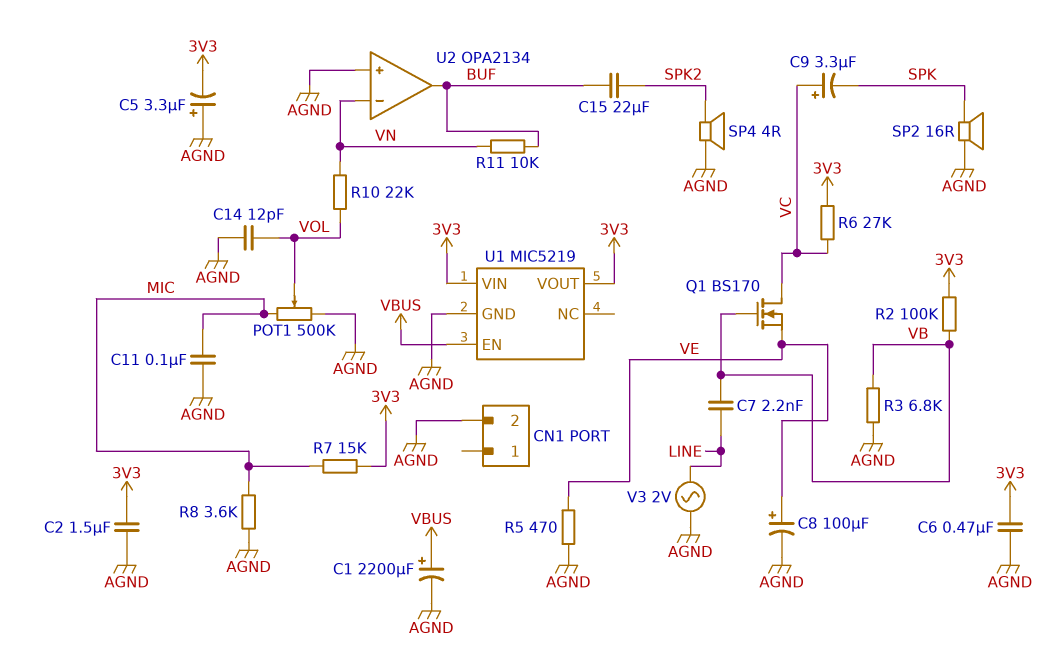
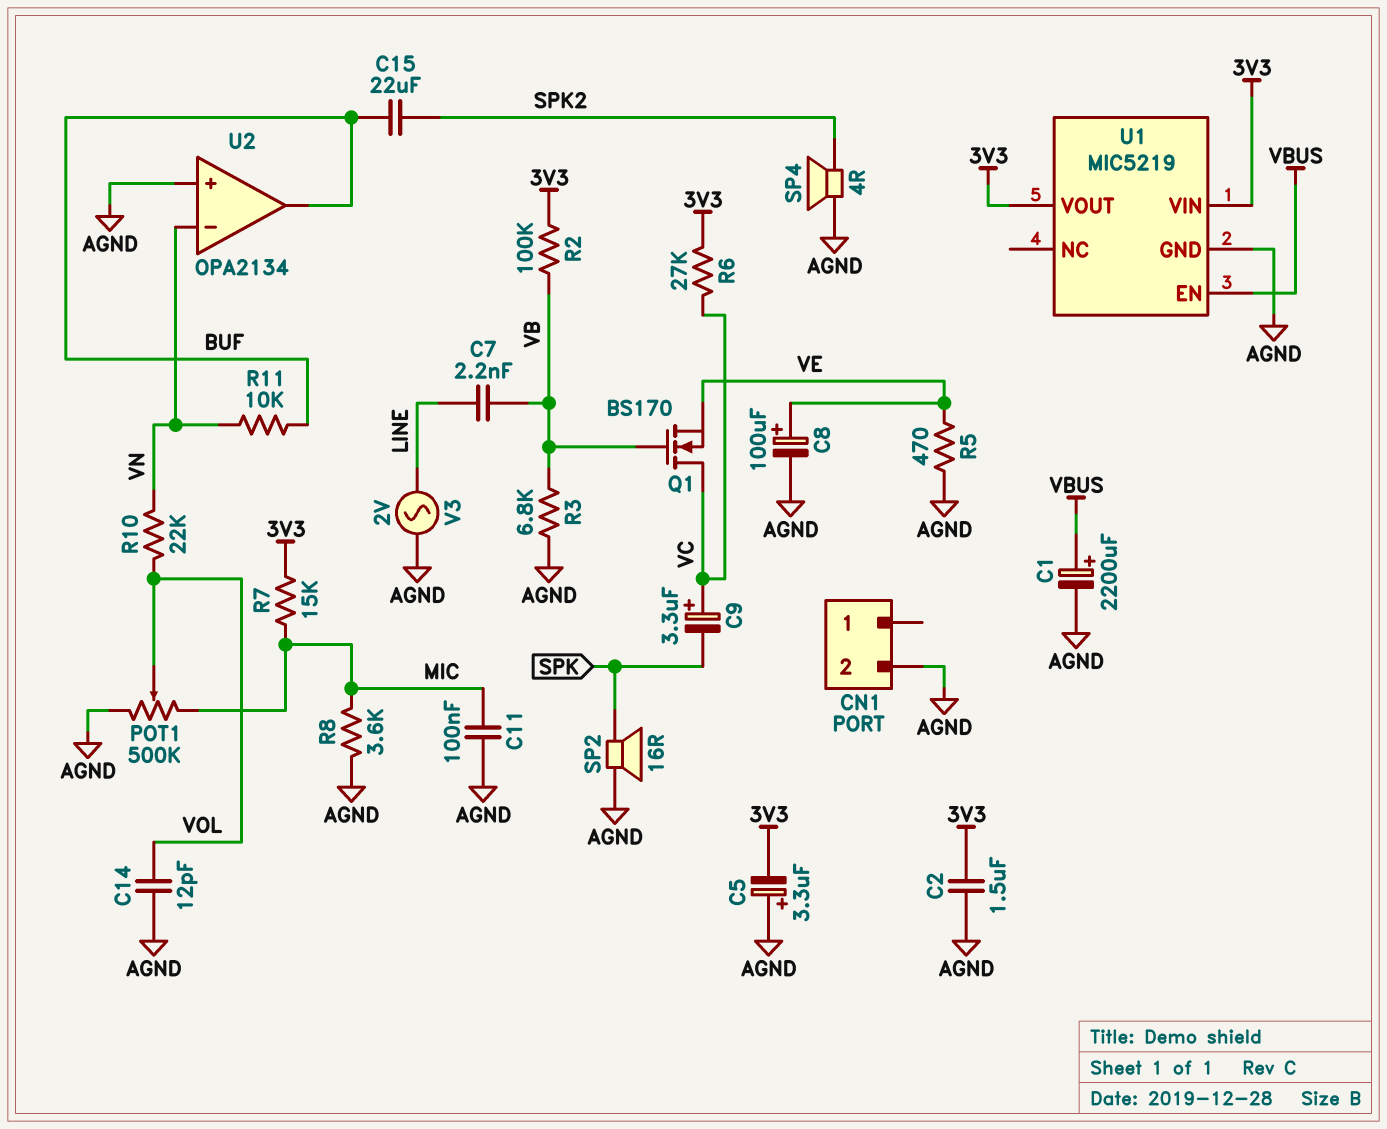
C6: 470nF (3V3, AGND) -> none

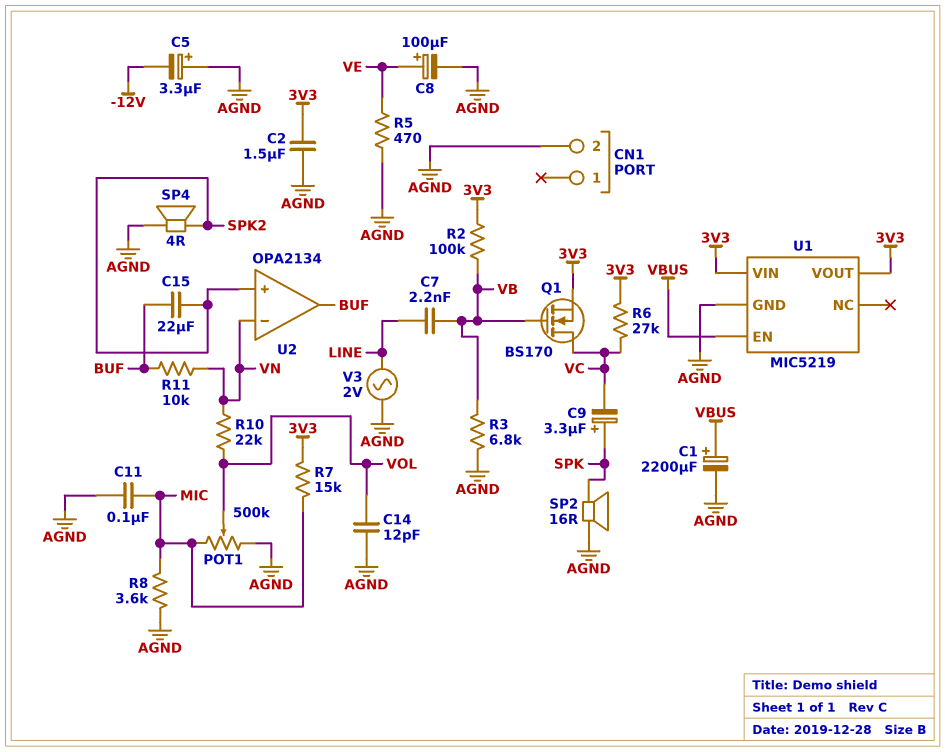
C5: 3.3uF (plus AGND, minus 3V3) -> 3.3uF (plus AGND, minus -12V)
C9: 3.3uF (plus VC, minus SPK) -> 3.3uF (plus SPK, minus VC)
Q1: NMOS BS170 (G VB, D VC, S VE) -> NMOS BS170 (G VB, D VC, S 3V3)
U2 pin in+: AGND -> SPK2

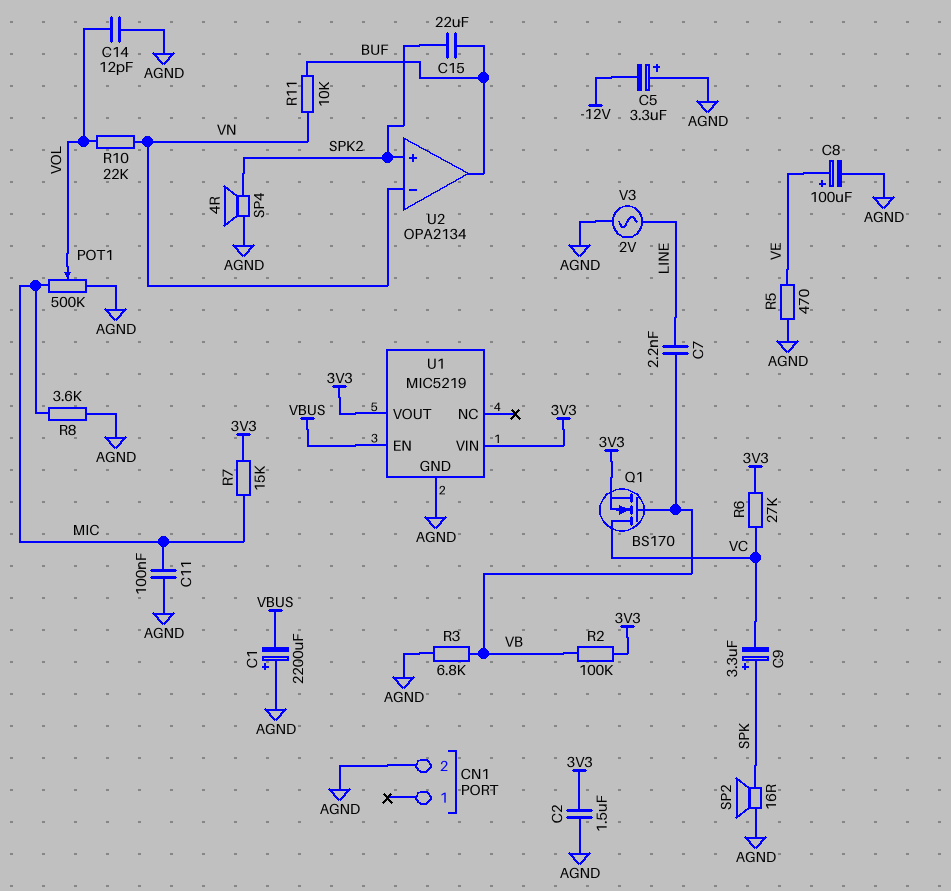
C1: 2200uF (plus VBUS, minus AGND) -> 2200uF (plus AGND, minus VBUS)

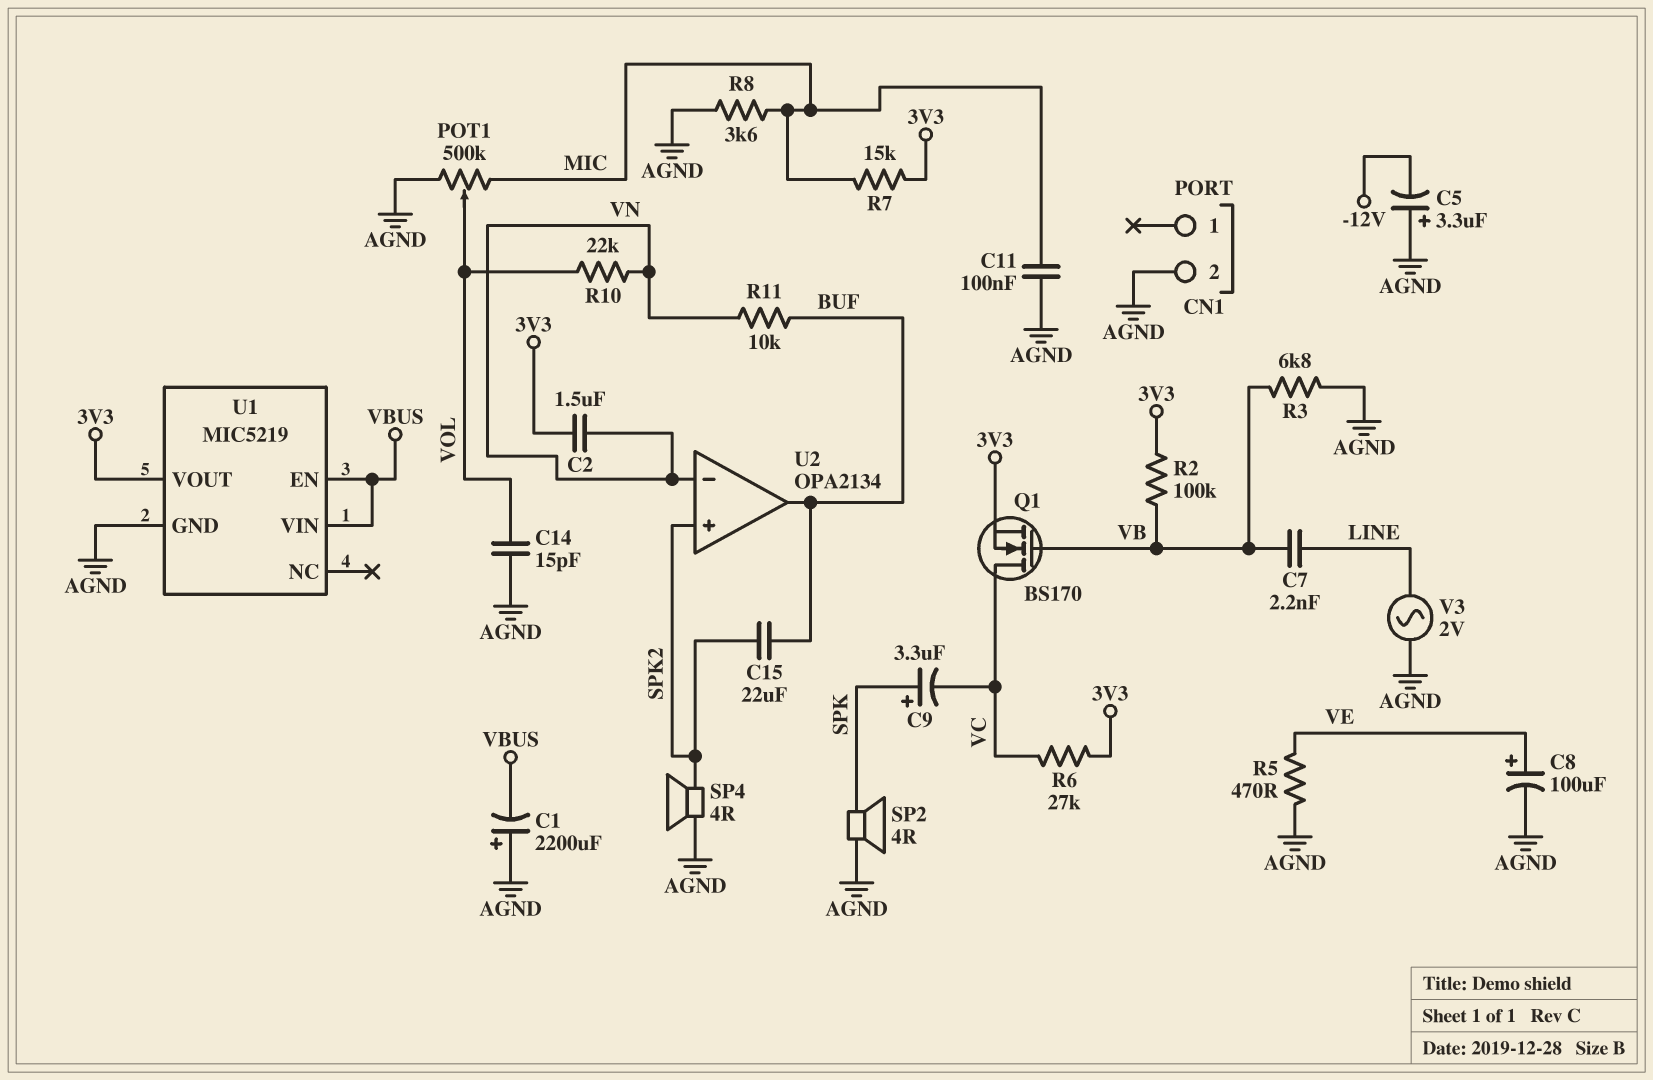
C2: 1.5uF (3V3, AGND) -> 1.5uF (3V3, VN)
C14: 12pF (AGND, VOL) -> 15pF (AGND, VOL)
SP2: speaker 16R (AGND, SPK) -> speaker 4R (AGND, SPK)
U1 pin VIN: 3V3 -> VBUS

